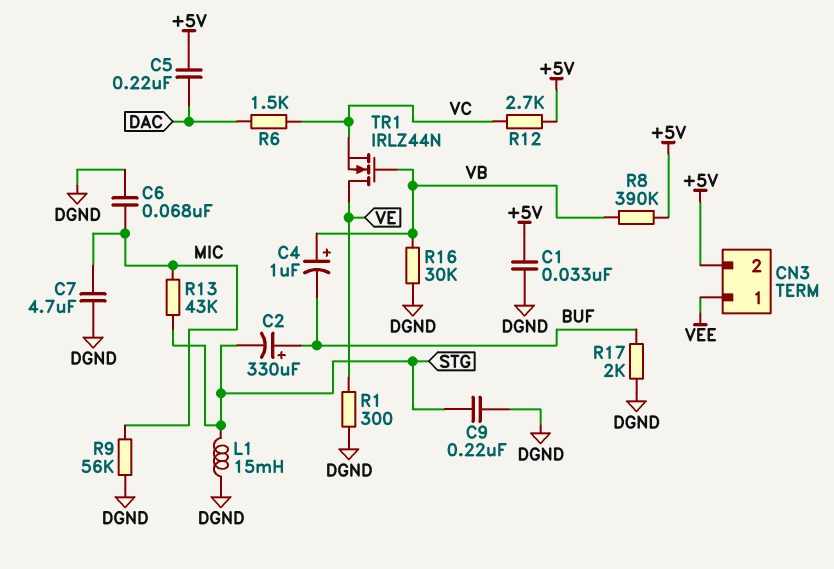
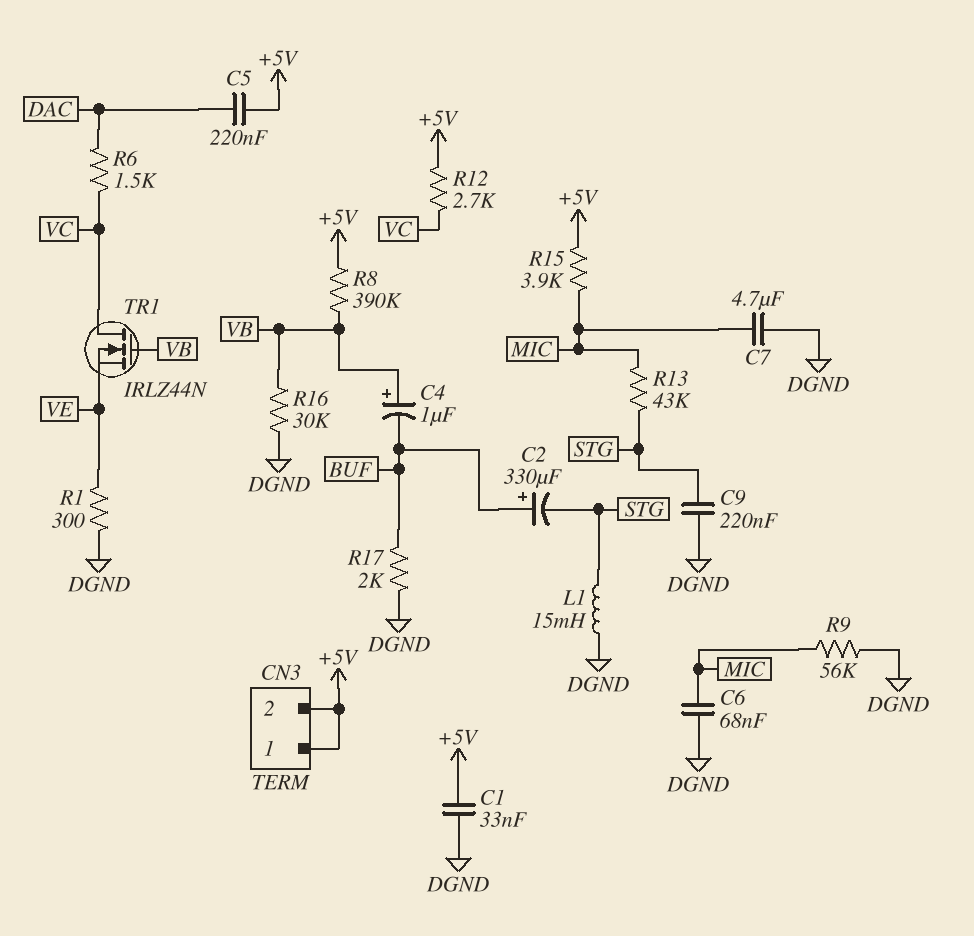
CN3 pin 1: VEE -> +5V
R15: none -> 3.9k (+5V, MIC)
TR1: NMOS IRLZ44N (G VB, D VE, S VC) -> NMOS IRLZ44N (G VB, D VC, S VE)

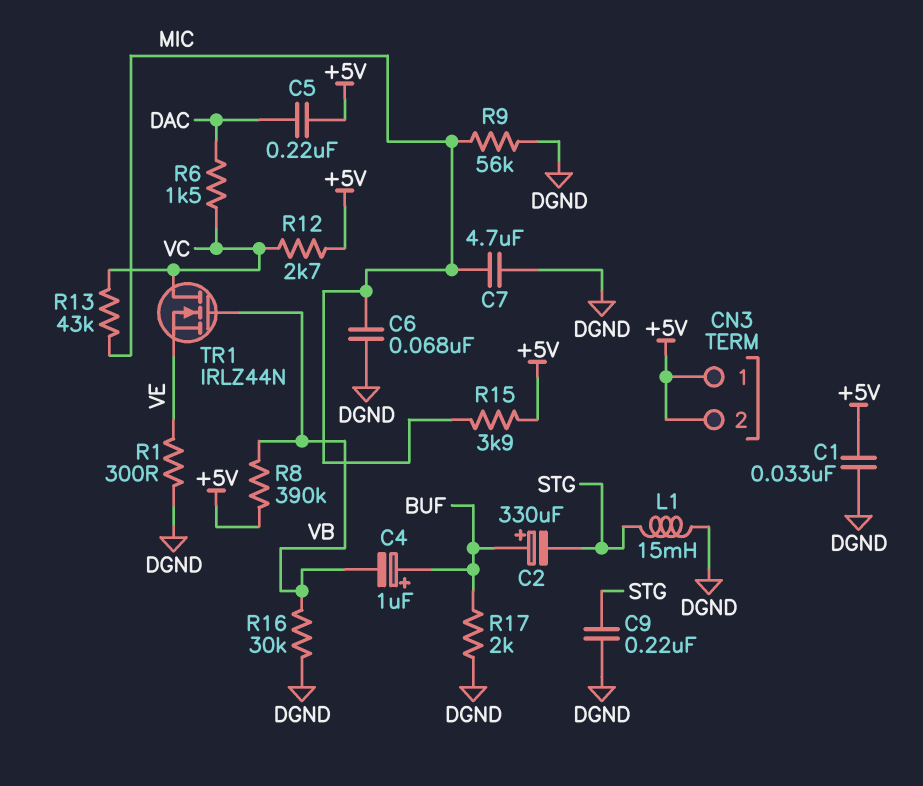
C4: 1uF (plus VB, minus BUF) -> 1uF (plus BUF, minus VB)
R13: 43k (MIC, STG) -> 43k (MIC, VC)

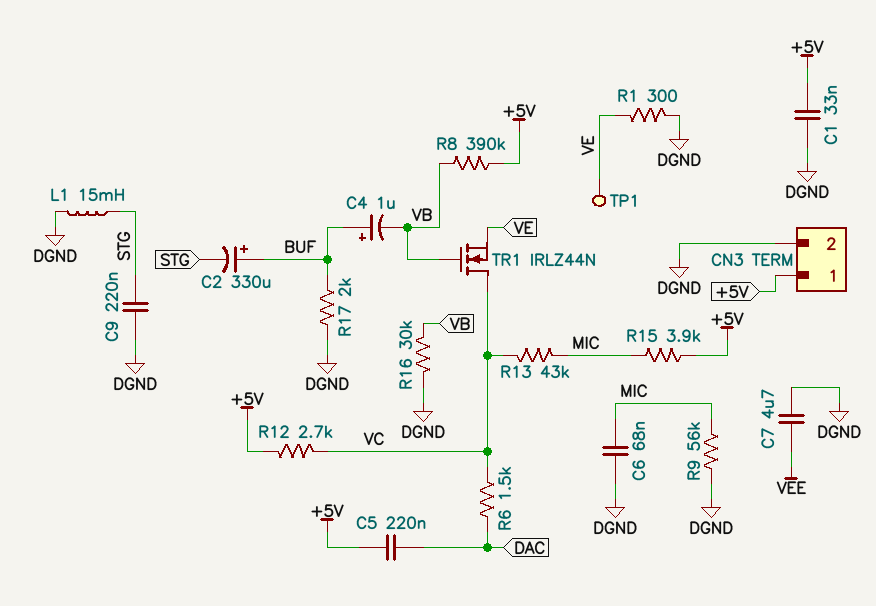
C7: 4.7uF (DGND, MIC) -> 4.7uF (DGND, VEE)
CN3 pin 2: +5V -> DGND
TP1: none -> test point (VE)

